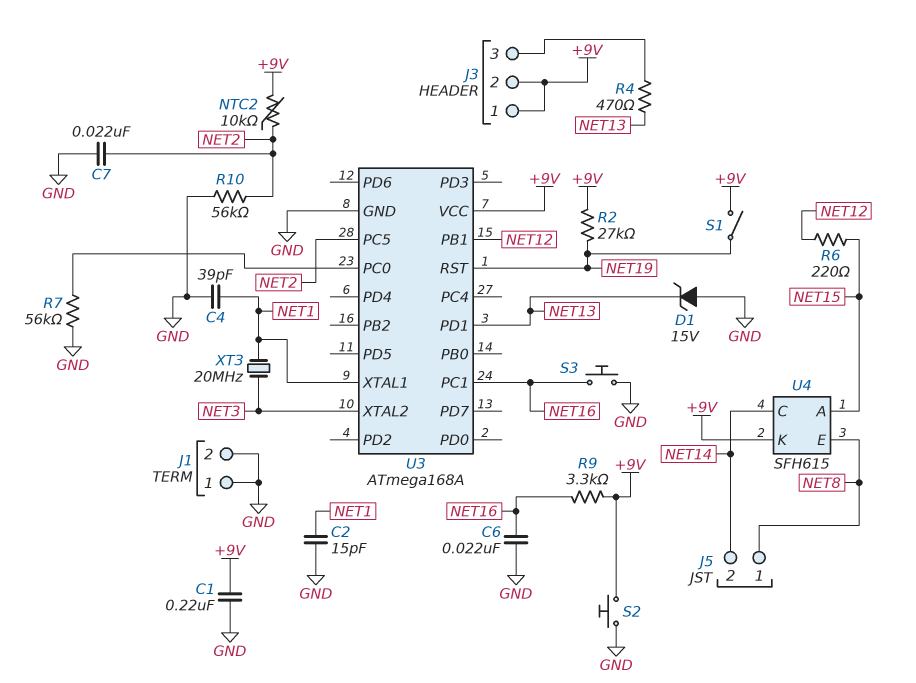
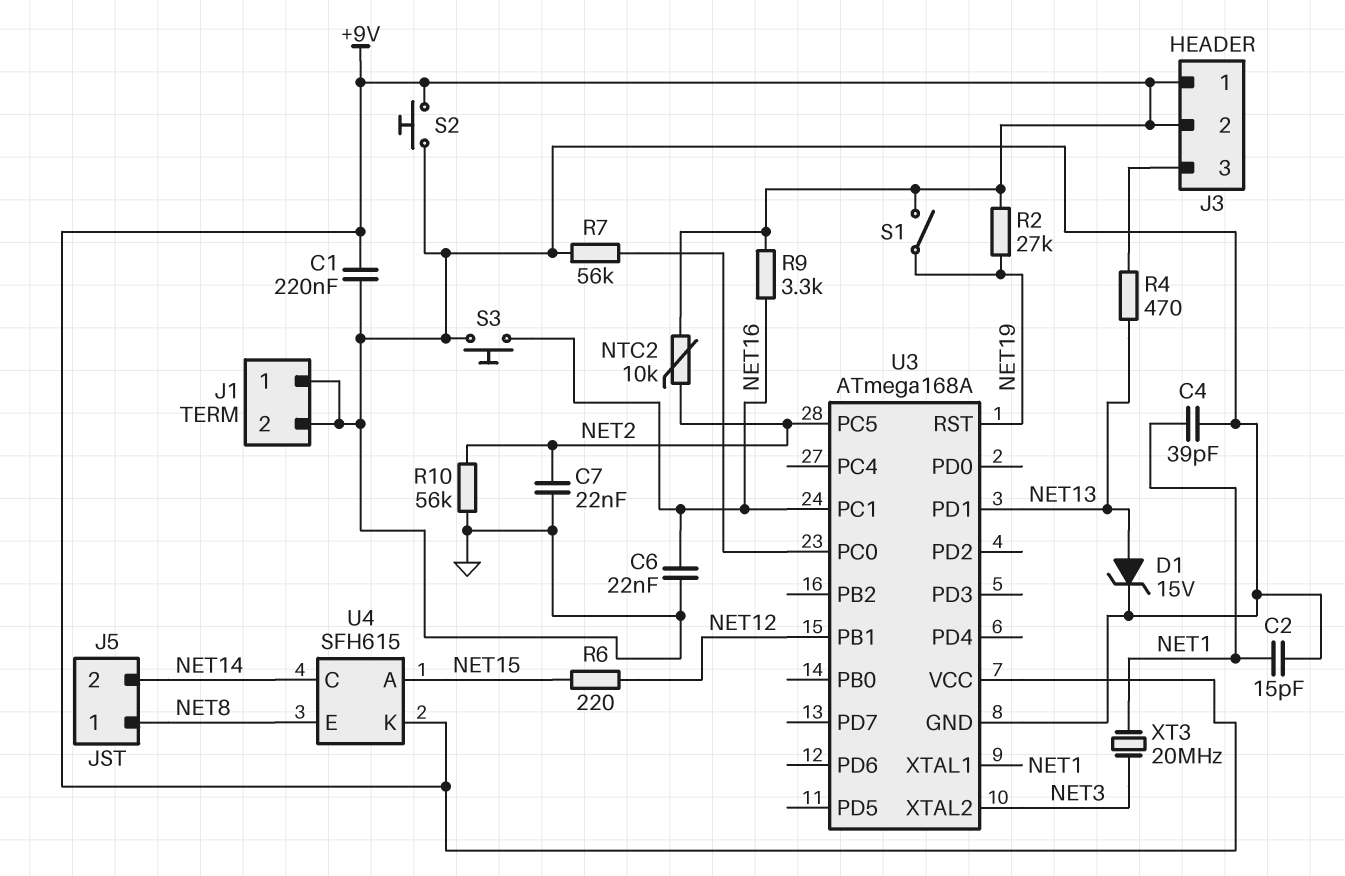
D1: zener 15V (A GND, K NET13) -> zener 15V (A NET13, K GND)

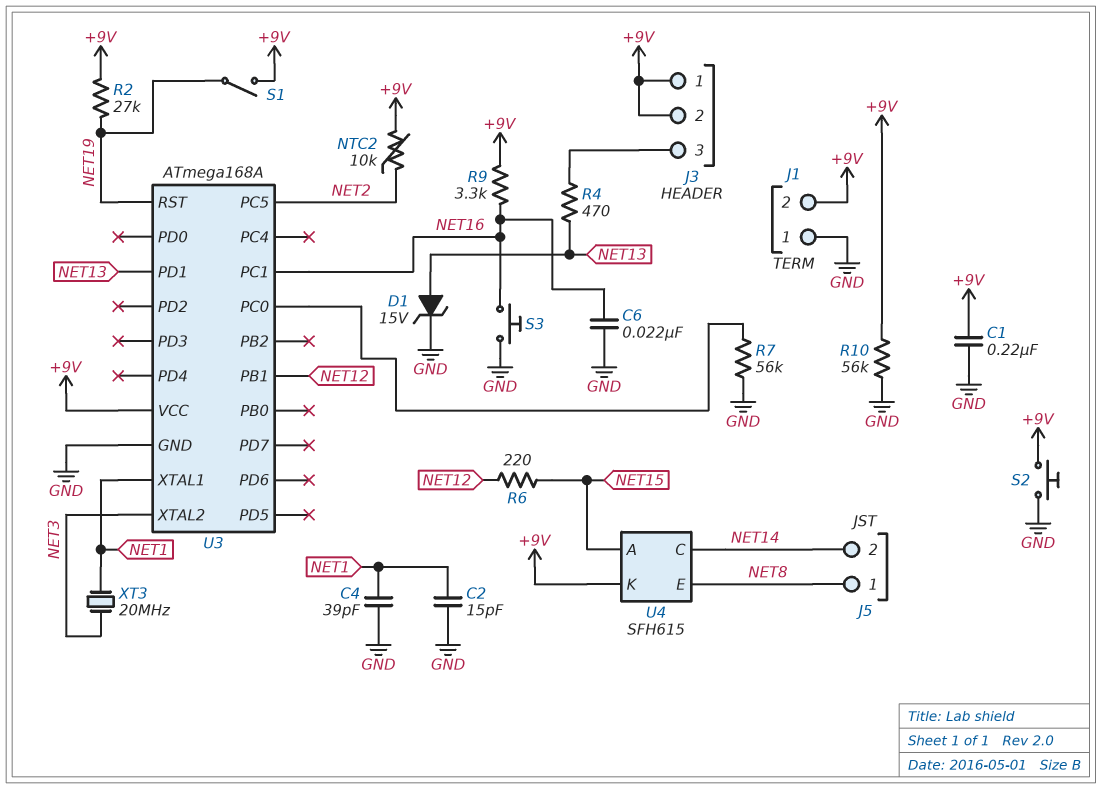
C7: 22nF (GND, NET2) -> none
J1 pin 2: GND -> +9V
R10: 56k (GND, NET2) -> 56k (+9V, GND)

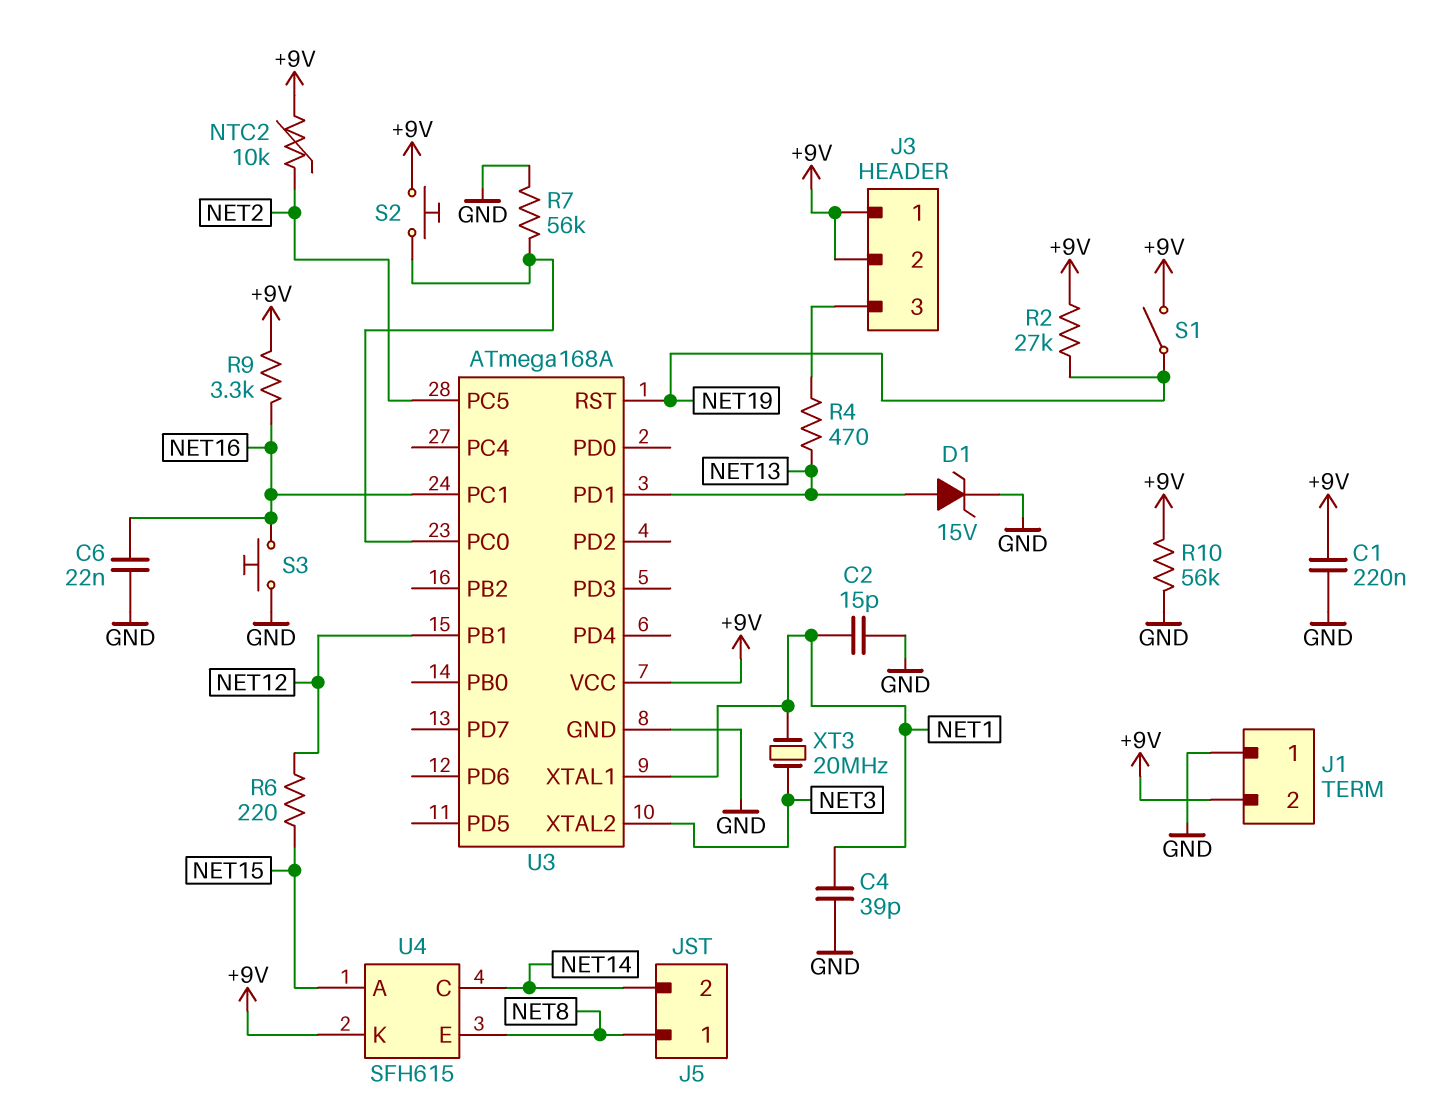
S2: button (+9V, GND) -> button (+9V, U3/PC0)

